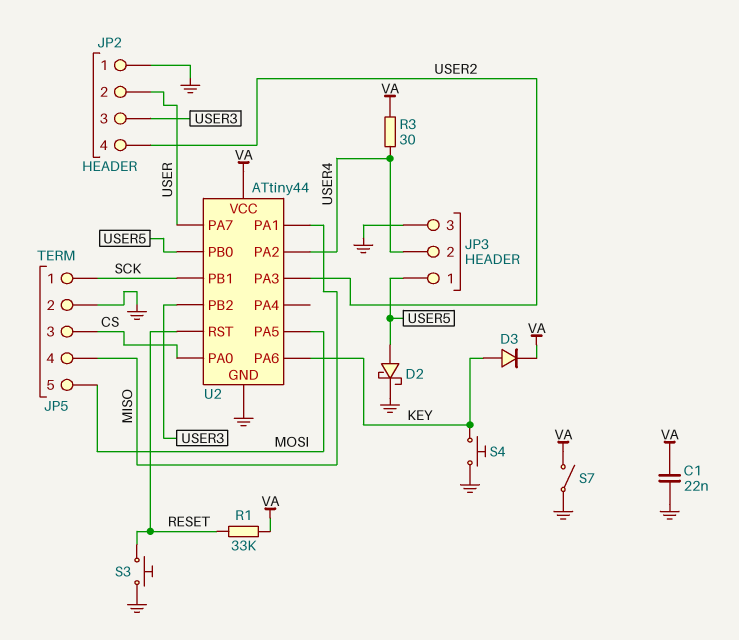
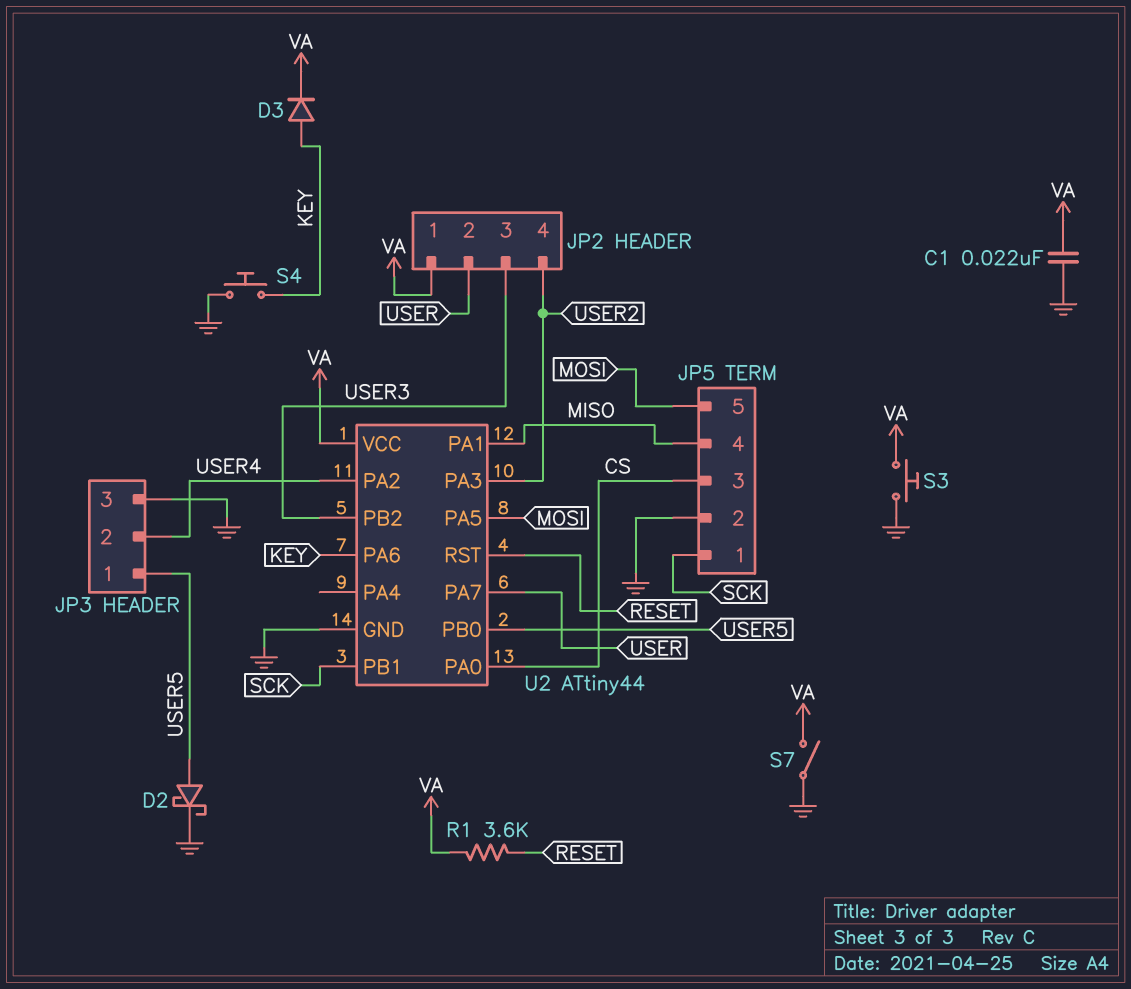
JP2 pin 1: GND -> VA
R1: 33k (RESET, VA) -> 3.6k (RESET, VA)
R3: 30 (USER4, VA) -> none
S3: button (GND, RESET) -> button (GND, VA)

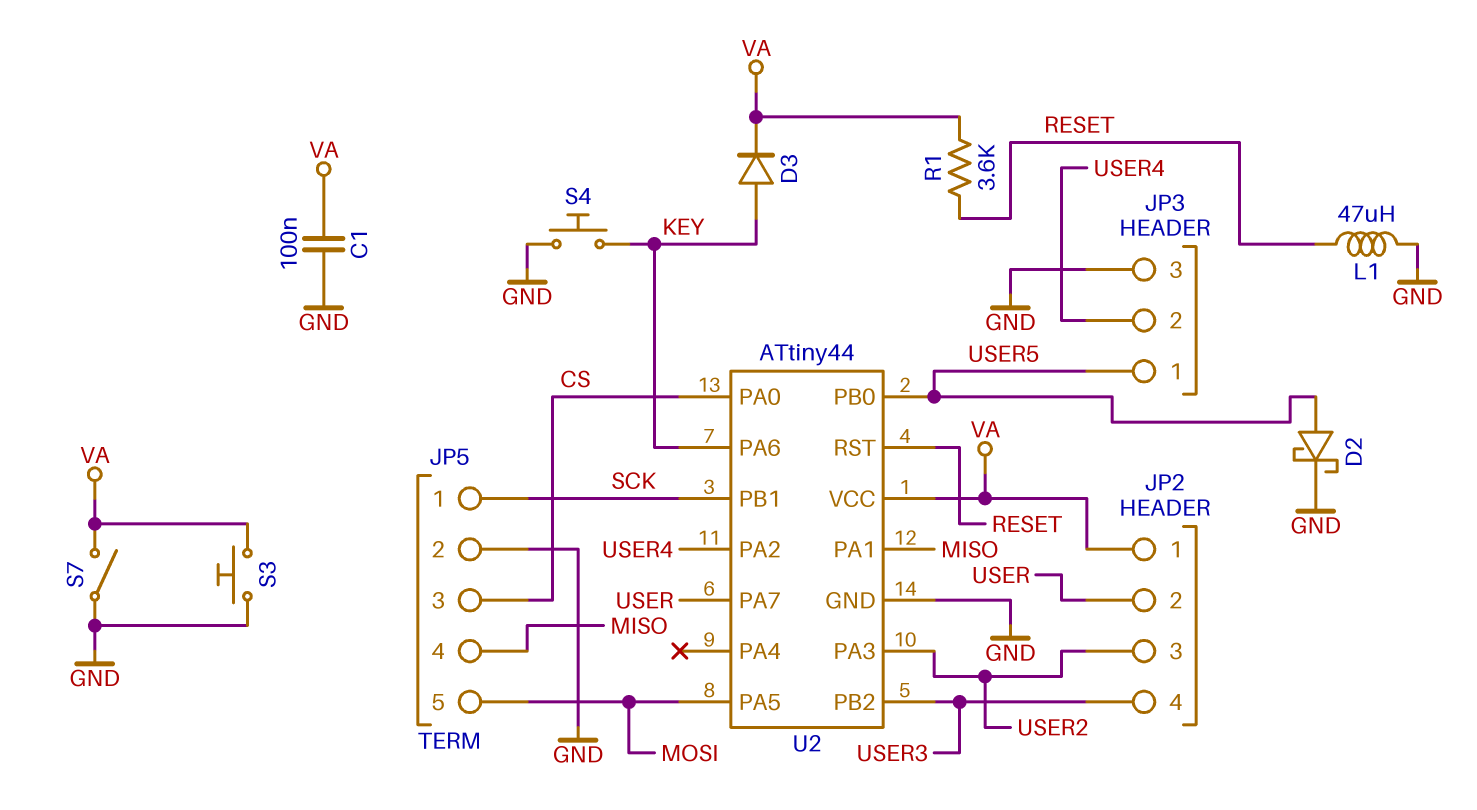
C1: 22nF (GND, VA) -> 100nF (GND, VA)
JP2 pin 3: USER3 -> USER2
JP2 pin 4: USER2 -> USER3
L1: none -> 47uH (GND, RESET)

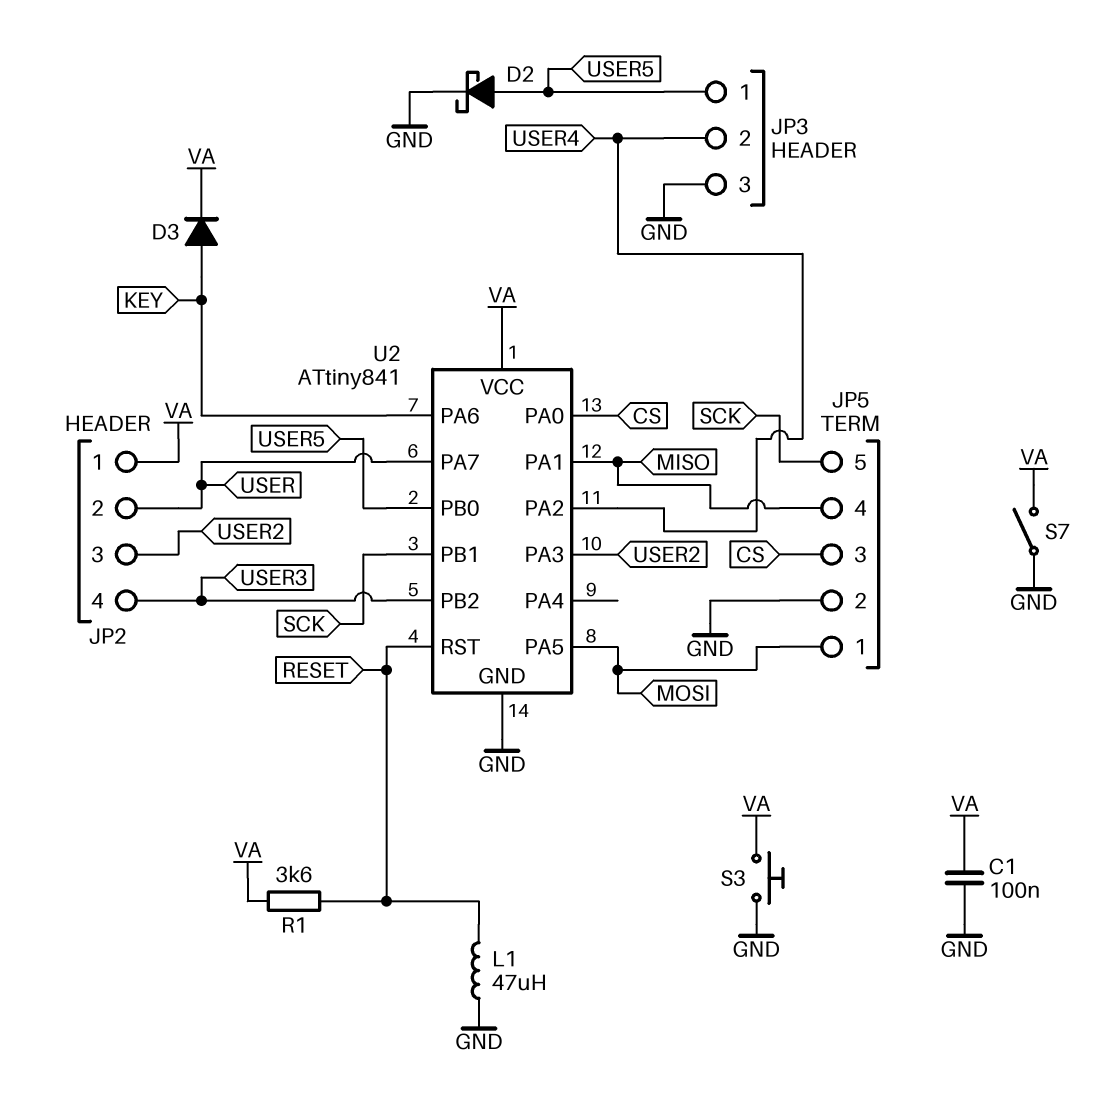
JP5 pin 1: SCK -> MOSI
JP5 pin 5: MOSI -> SCK
S4: button (GND, KEY) -> none
U2: ATtiny44 -> ATtiny841

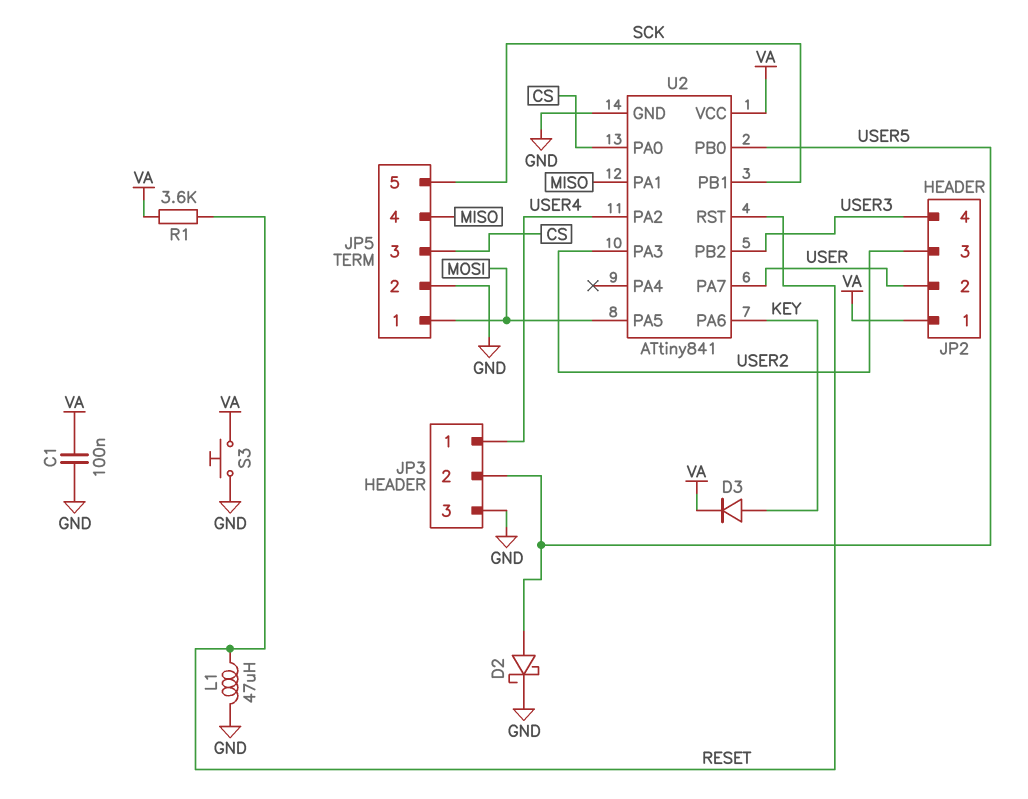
JP3 pin 1: USER5 -> USER4
JP3 pin 2: USER4 -> USER5
S7: switch (GND, VA) -> none

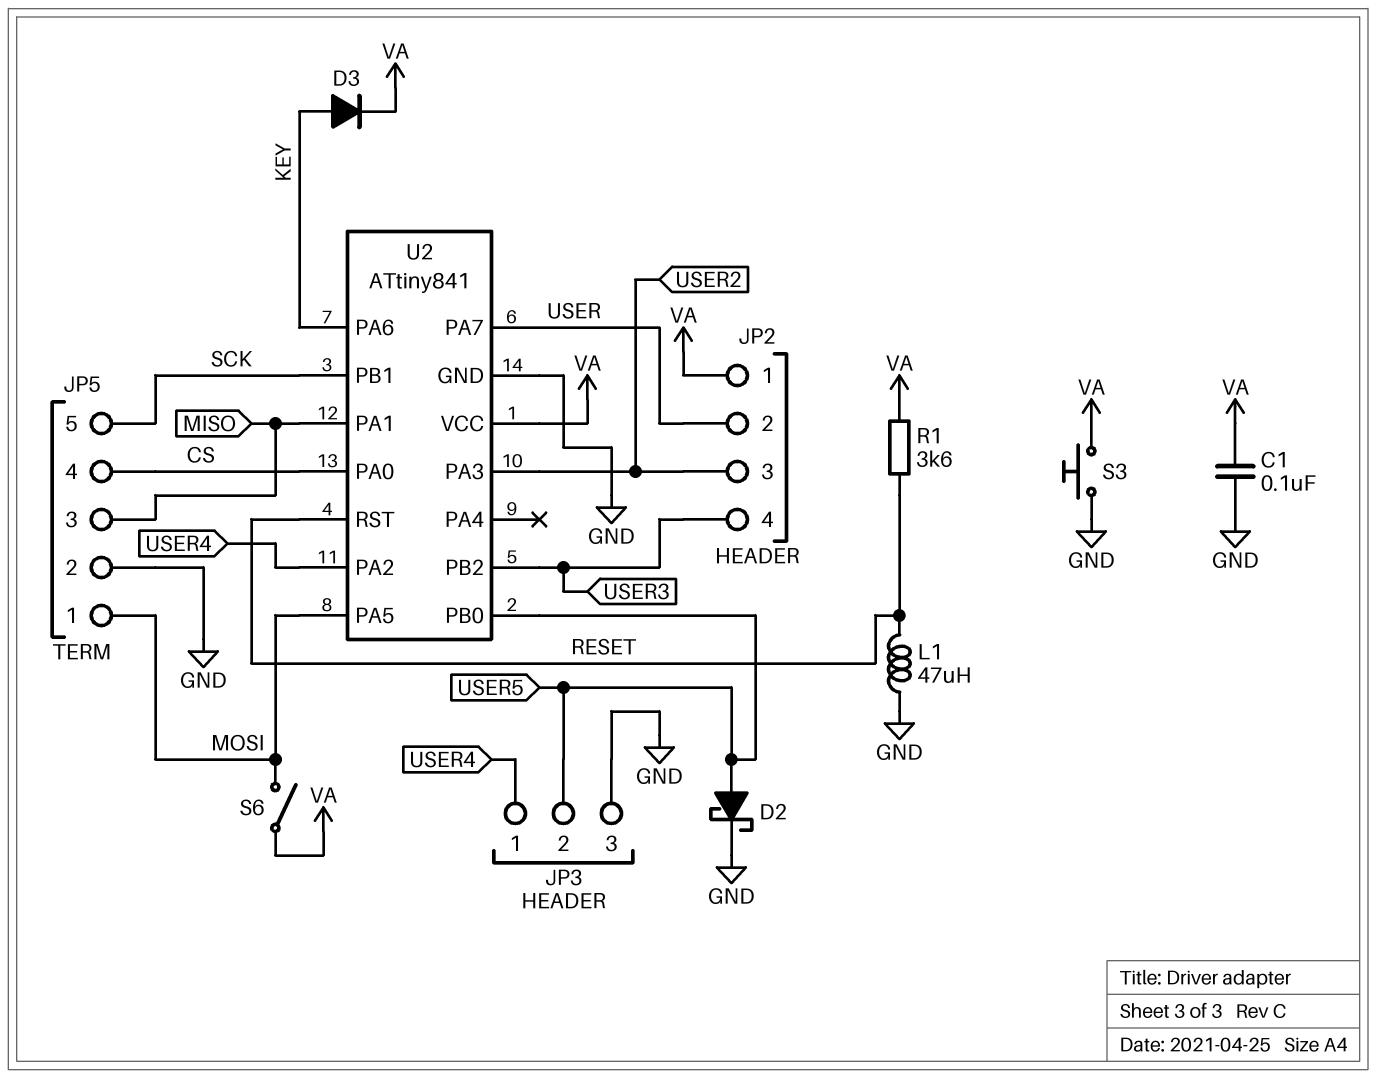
JP5 pin 3: CS -> MISO
JP5 pin 4: MISO -> CS
S6: none -> switch (MOSI, VA)

